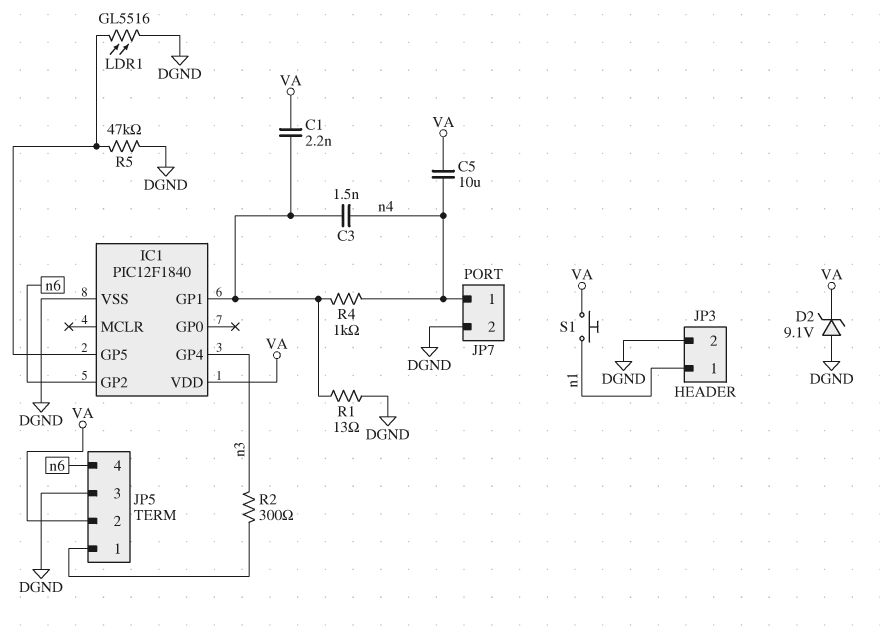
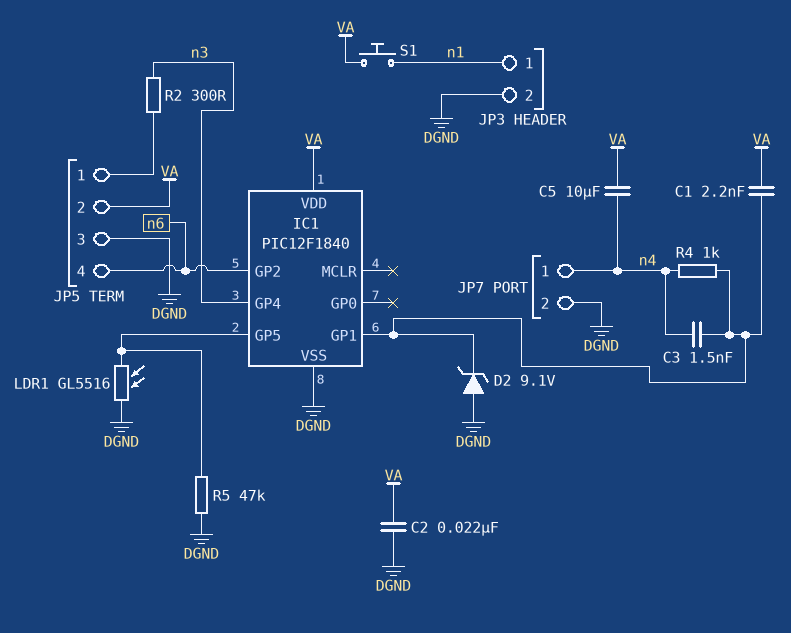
C2: none -> 22nF (DGND, VA)
D2: zener 9.1V (A DGND, K VA) -> zener 9.1V (A DGND, K IC1/GP1)
R1: 13 (DGND, IC1/GP1) -> none

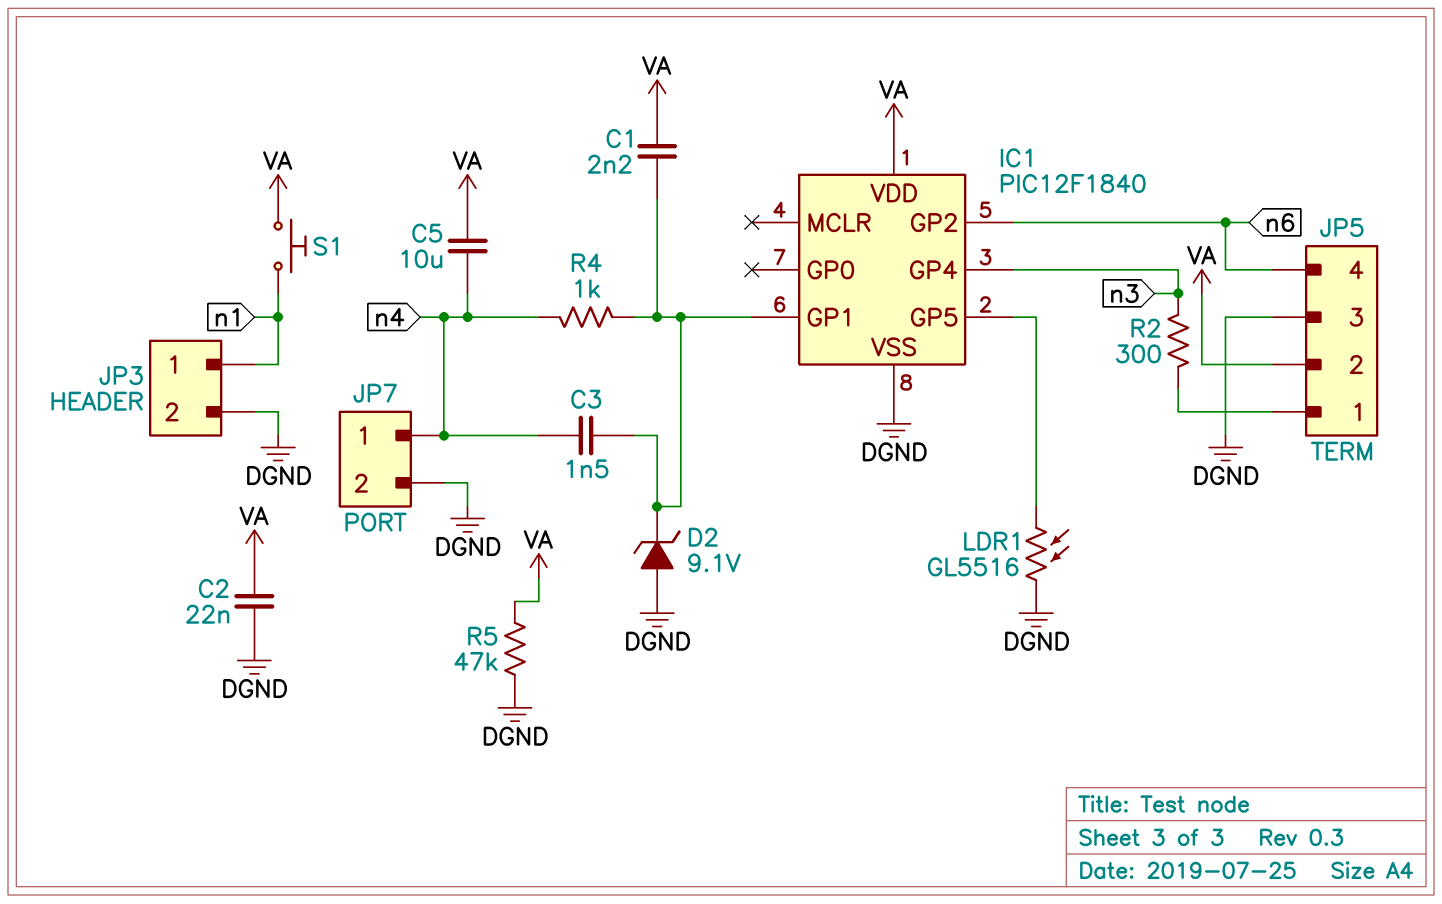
R5: 47k (DGND, IC1/GP5) -> 47k (DGND, VA)

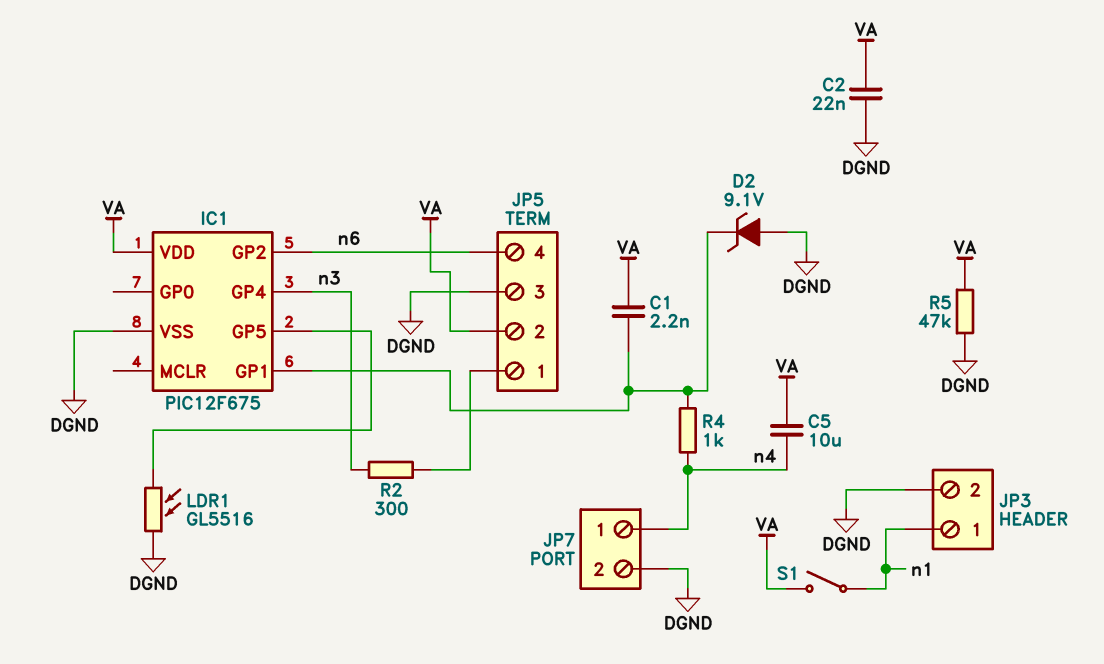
C3: 1.5nF (IC1/GP1, n4) -> none
IC1: PIC12F1840 -> PIC12F675
S1: button (VA, n1) -> switch (VA, n1)

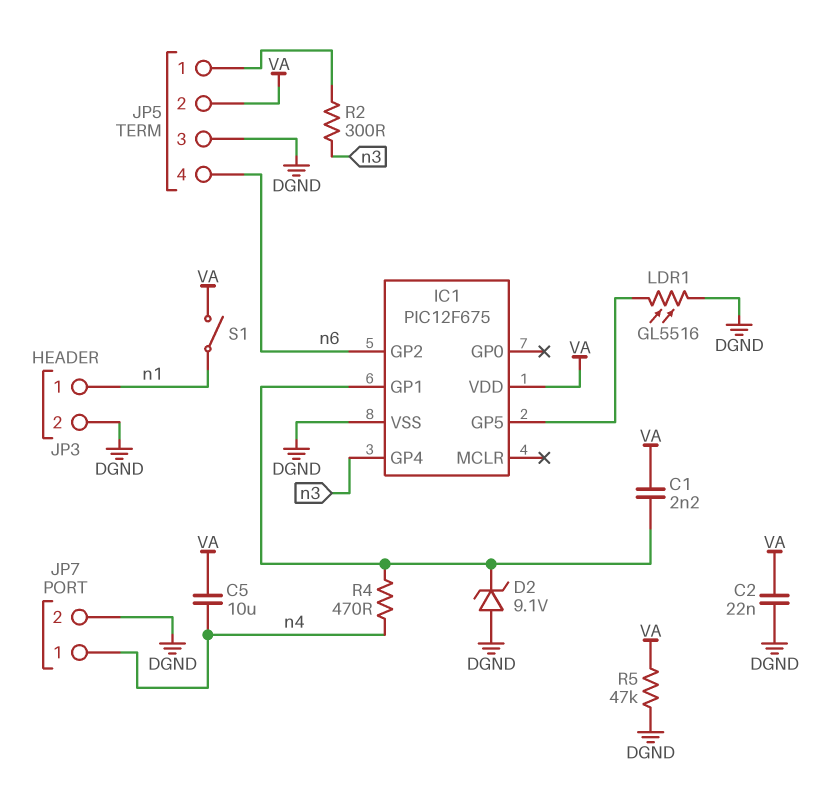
R4: 1k (IC1/GP1, n4) -> 470 (IC1/GP1, n4)

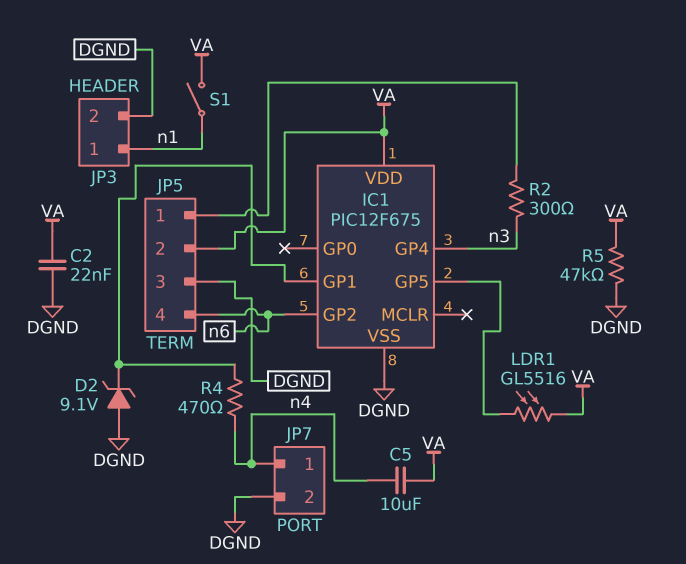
C1: 2.2nF (IC1/GP1, VA) -> none
LDR1: GL5516 (DGND, IC1/GP5) -> GL5516 (IC1/GP5, VA)

